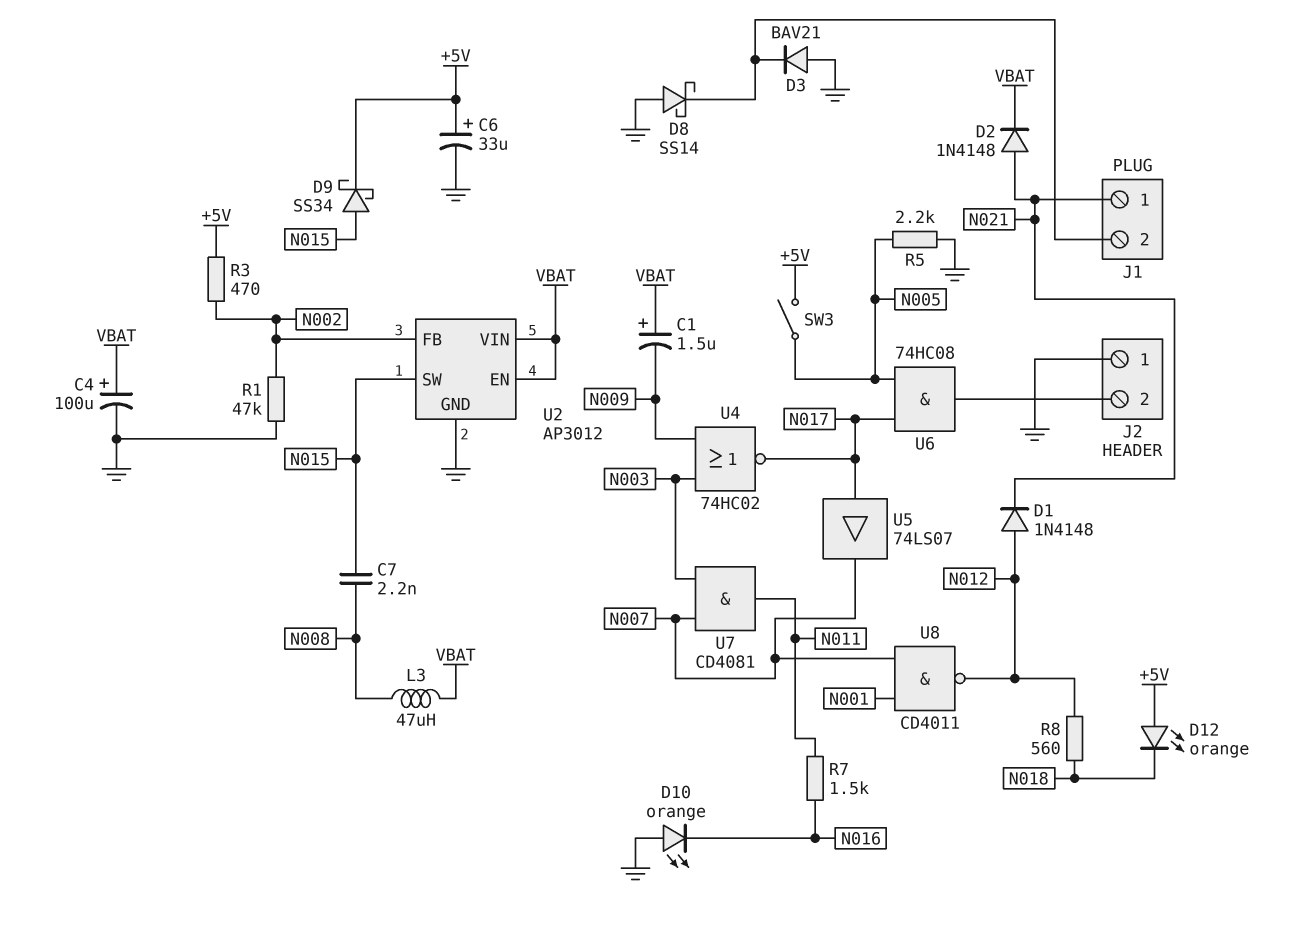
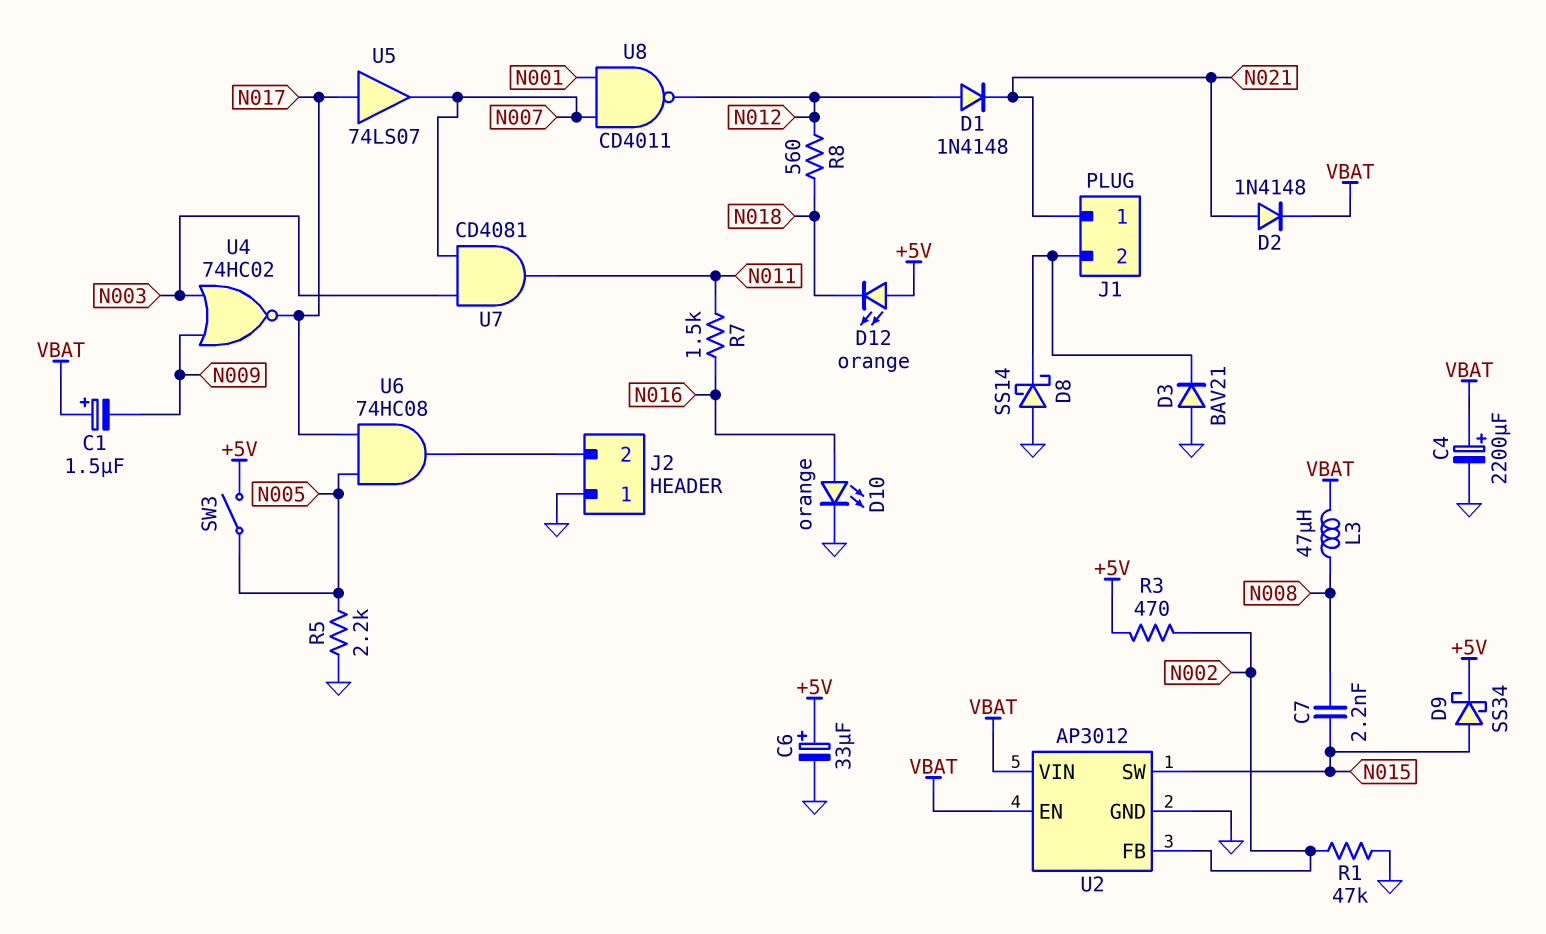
C4: 100uF (plus VBAT, minus GND) -> 2200uF (plus VBAT, minus GND)
D10: LED orange (A GND, K N016) -> LED orange (A N016, K GND)

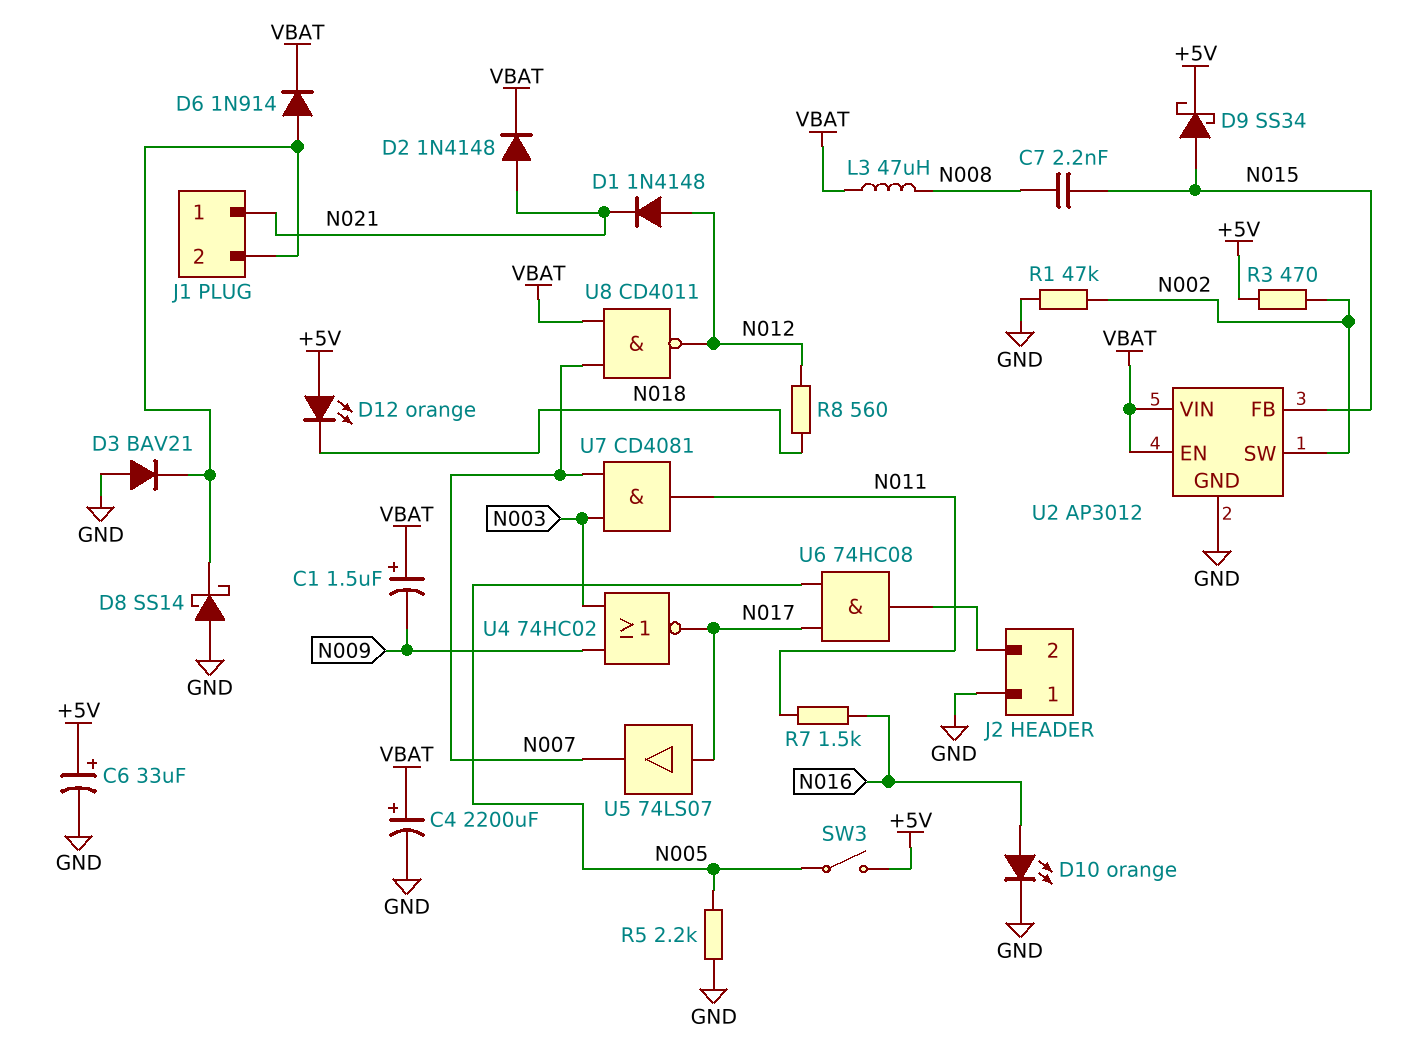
D6: none -> diode 1N914 (A J1/2, K VBAT)
U2 pin FB: N002 -> N015
U2 pin SW: N015 -> N002
U8: NAND CD4011 (in N001, in N007, out N012) -> NAND CD4011 (in N007, in VBAT, out N012)

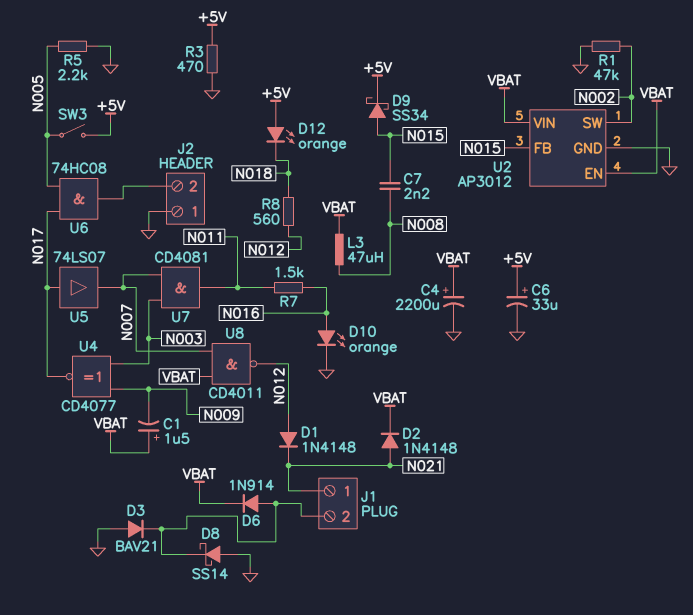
R3: 470 (+5V, N002) -> 470 (+5V, GND)
U4: NOR 74HC02 (in N003, in N009, out N017) -> XNOR CD4077 (in N003, in N009, out N017)

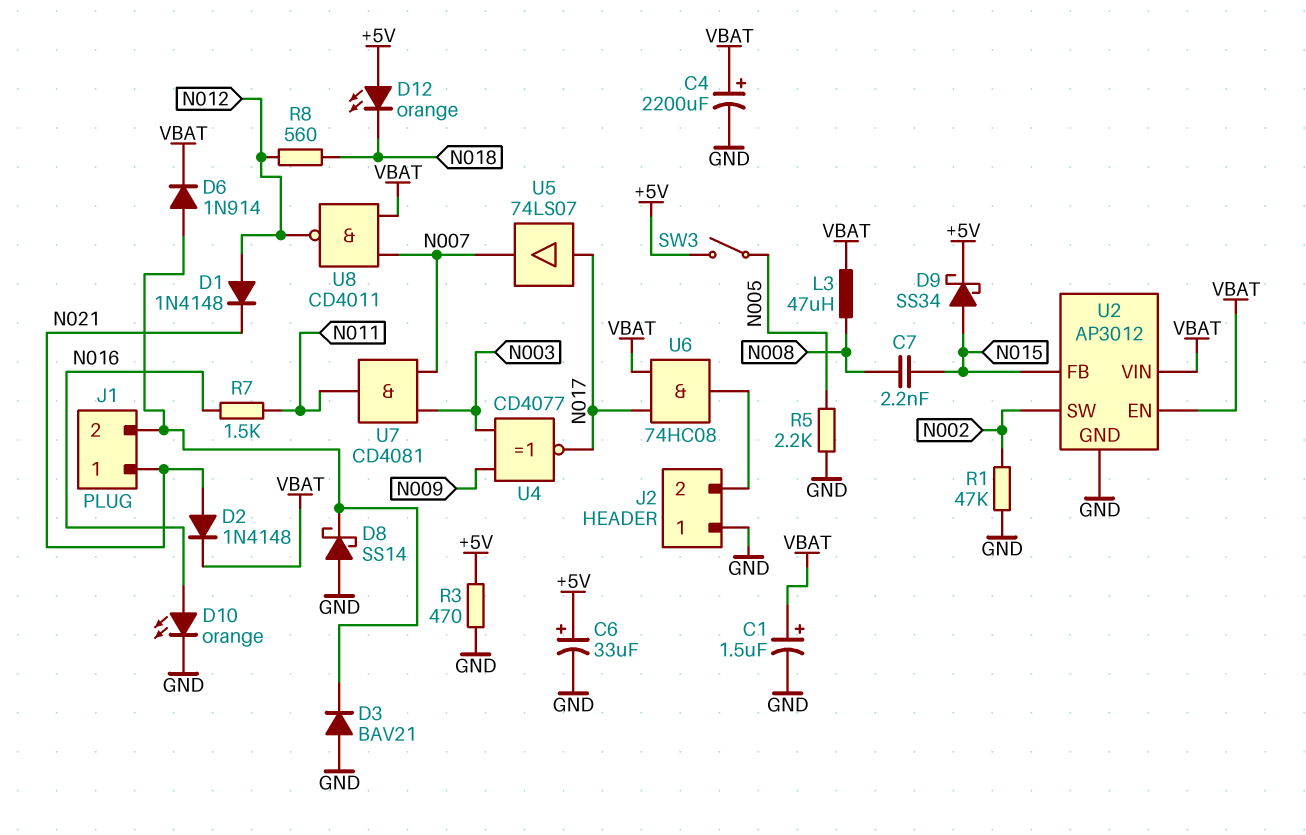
C1: 1.5uF (plus VBAT, minus N009) -> 1.5uF (plus VBAT, minus GND)
U6: AND 74HC08 (in N005, in N017, out J2/2) -> AND 74HC08 (in N017, in VBAT, out J2/2)

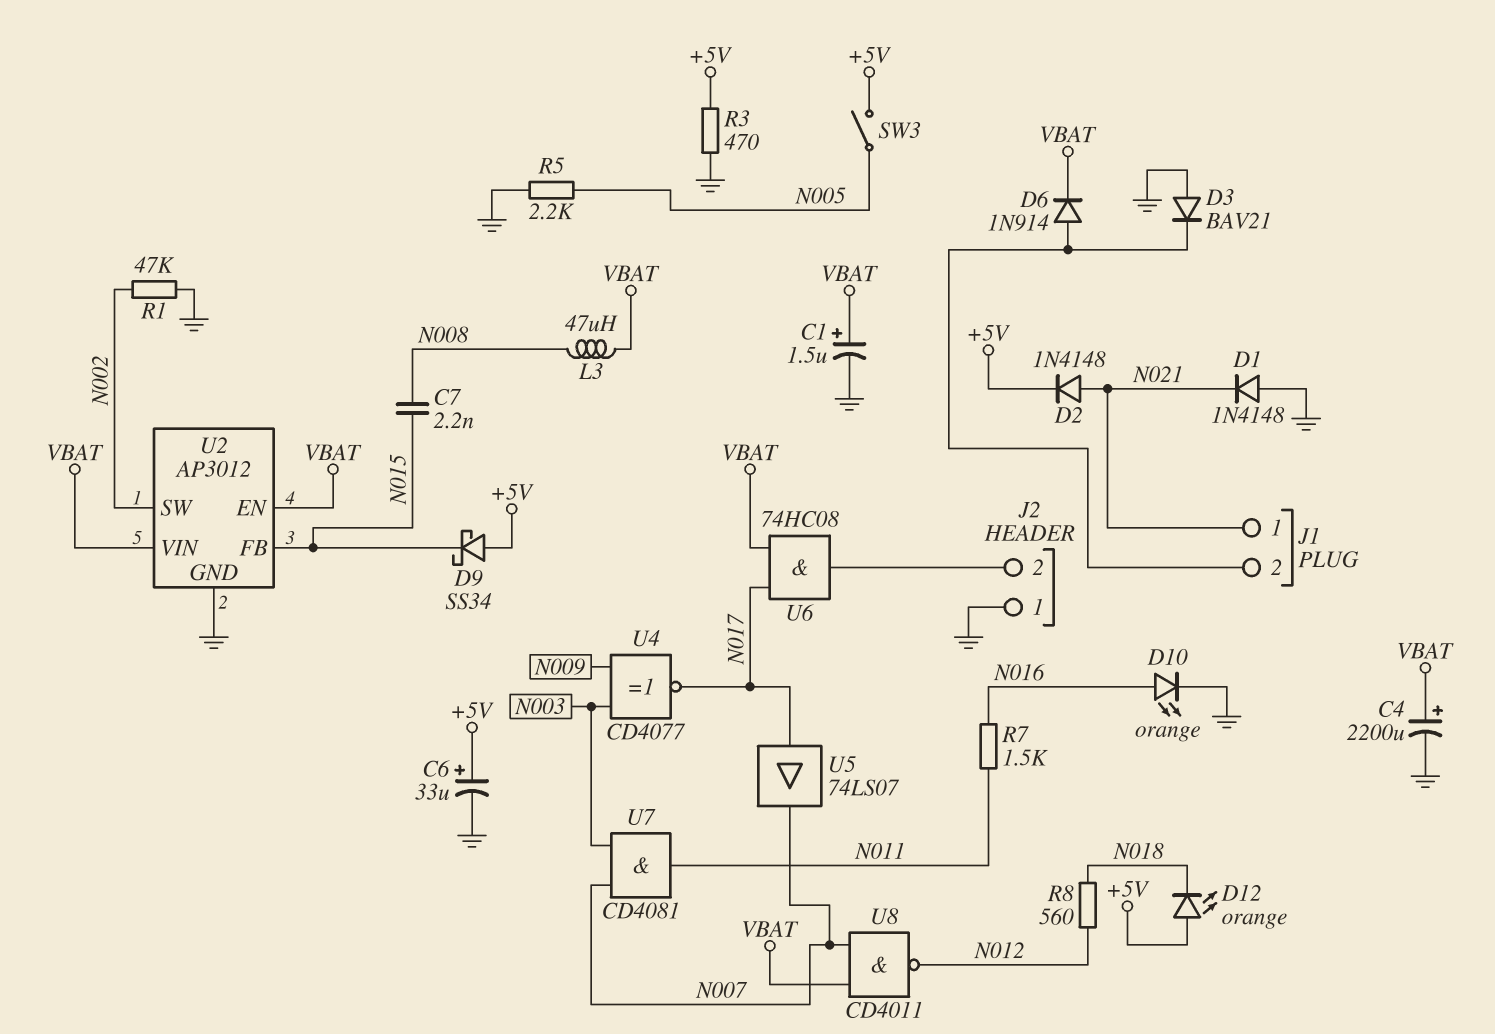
D1: diode 1N4148 (A N012, K N021) -> diode 1N4148 (A GND, K N021)
D2: diode 1N4148 (A N021, K VBAT) -> diode 1N4148 (A N021, K +5V)
D8: schottky SS14 (A GND, K J1/2) -> none
D9: schottky SS34 (A N015, K +5V) -> schottky SS34 (A +5V, K N015)

